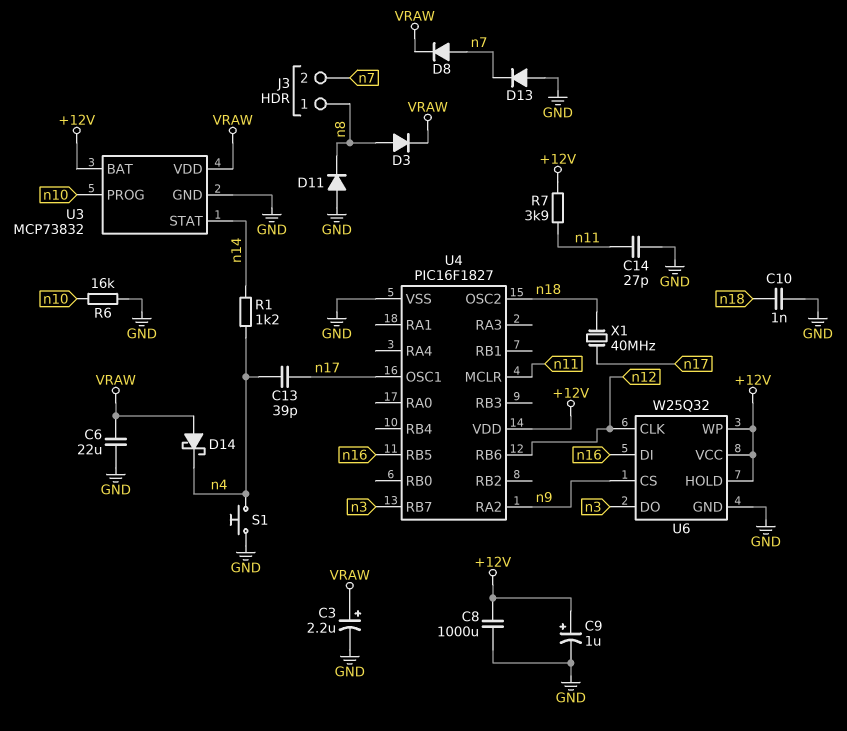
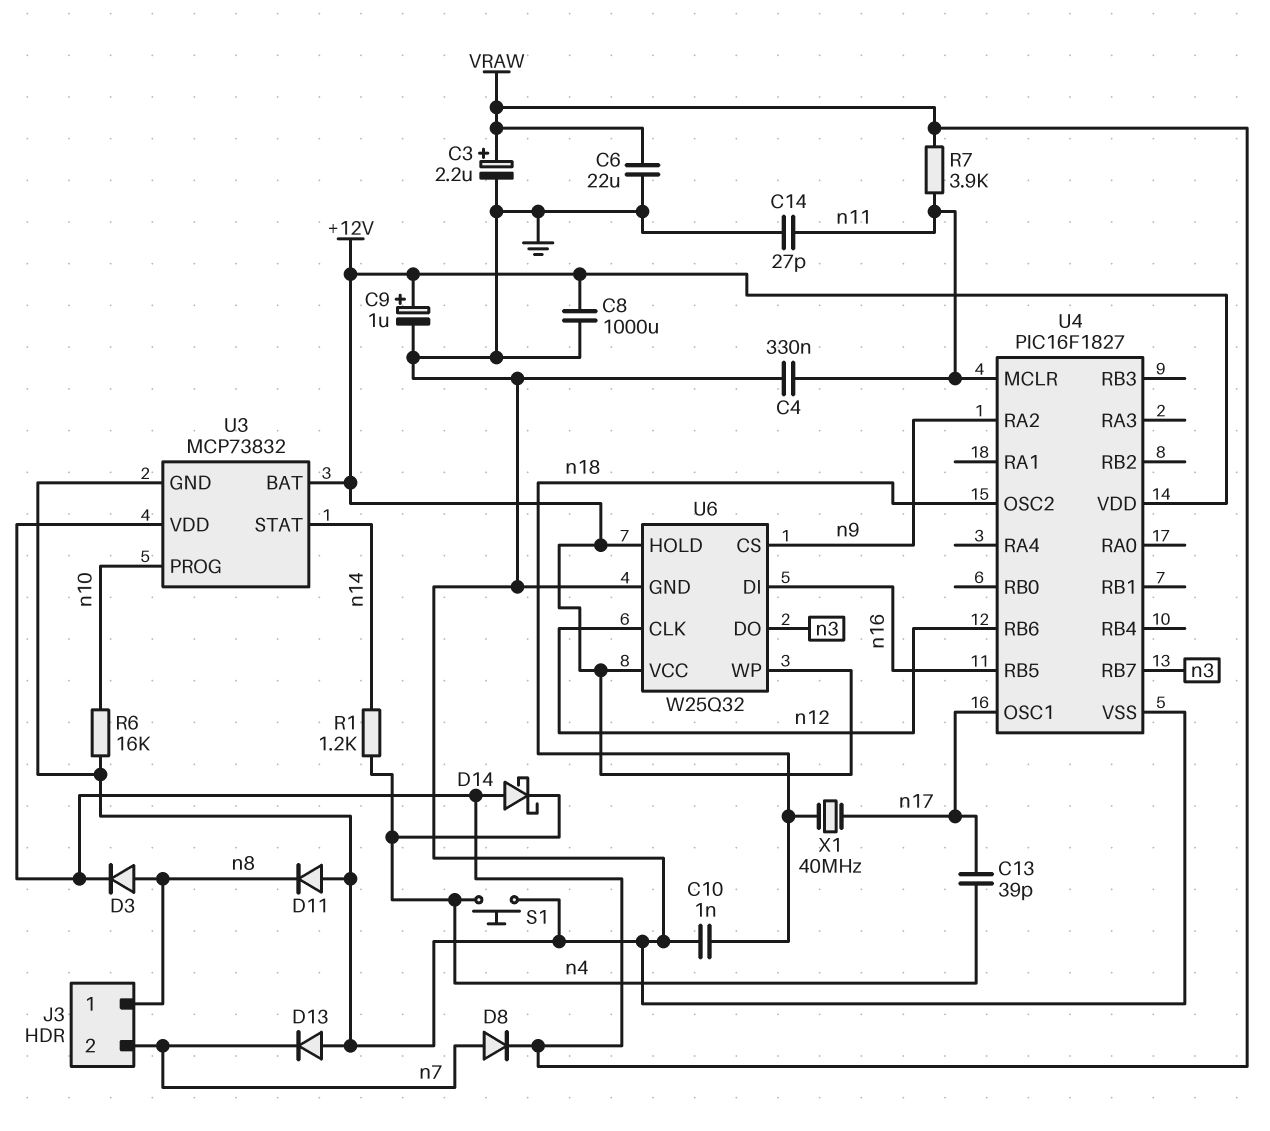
C4: none -> 330nF (GND, n11)
R7: 3.9k (+12V, n11) -> 3.9k (VRAW, n11)

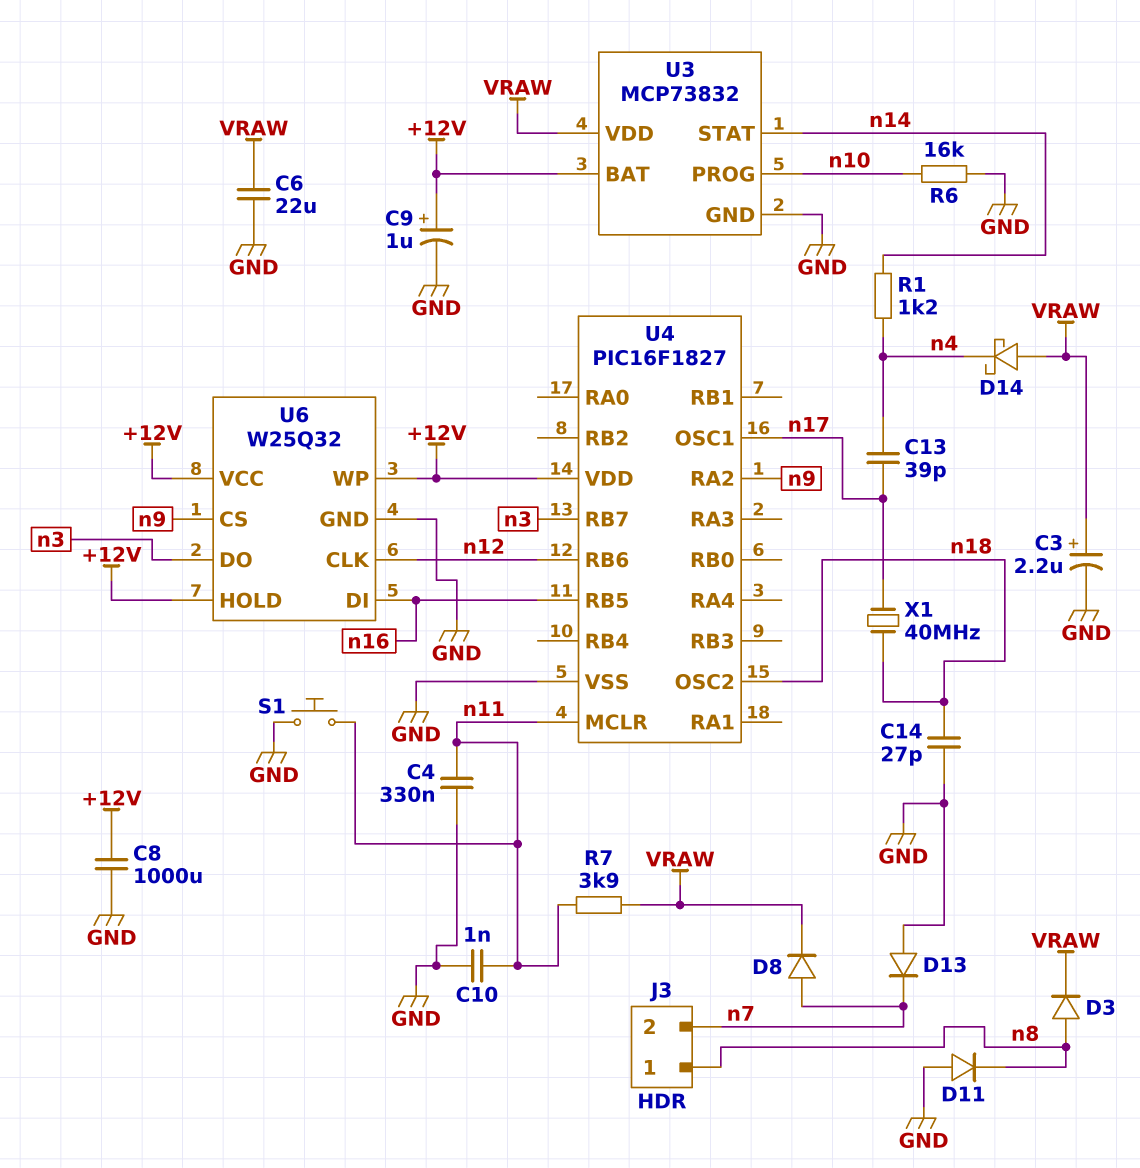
C10: 1nF (GND, n18) -> 1nF (GND, n11)
C14: 27pF (GND, n11) -> 27pF (GND, n18)
S1: button (GND, n4) -> button (GND, n11)

